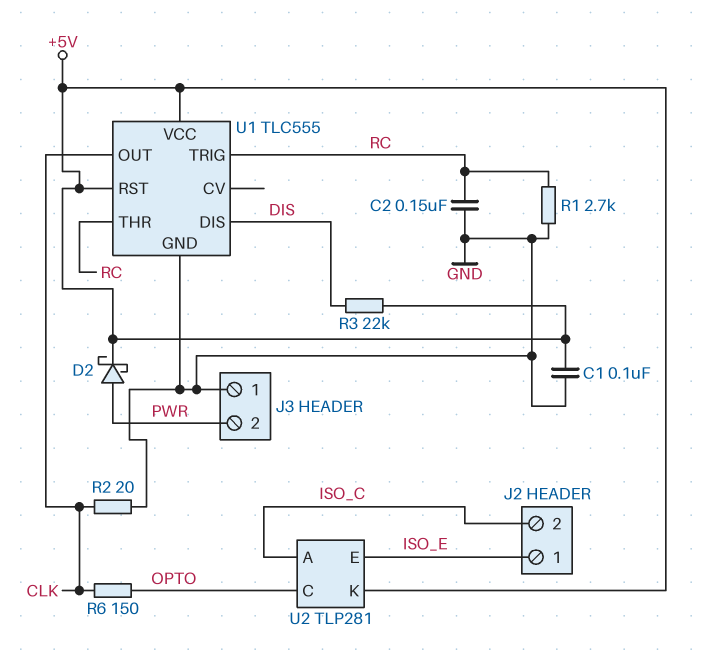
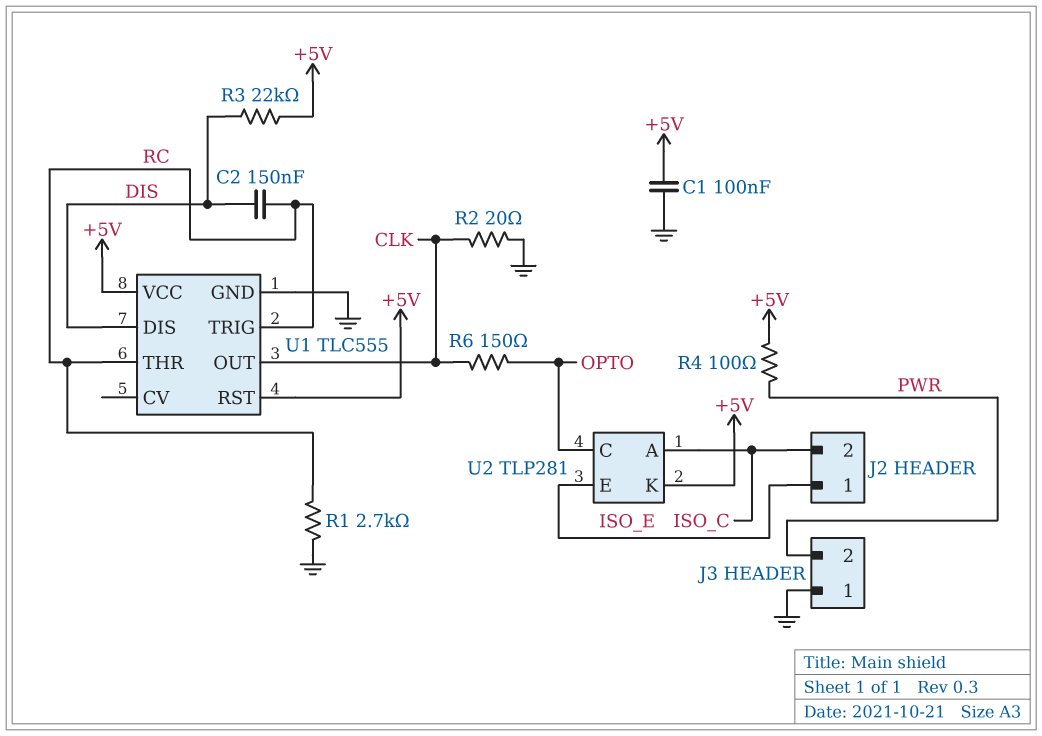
C2: 150nF (GND, RC) -> 150nF (DIS, RC)
D2: schottky (A PWR, K +5V) -> none
R4: none -> 100 (+5V, PWR)

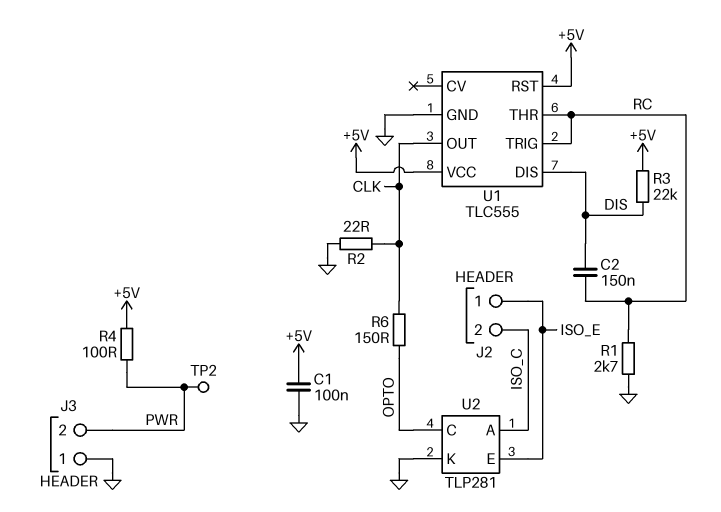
R2: 20 (CLK, GND) -> 22 (CLK, GND)
TP2: none -> test point (PWR)
U2 pin K: +5V -> GND

